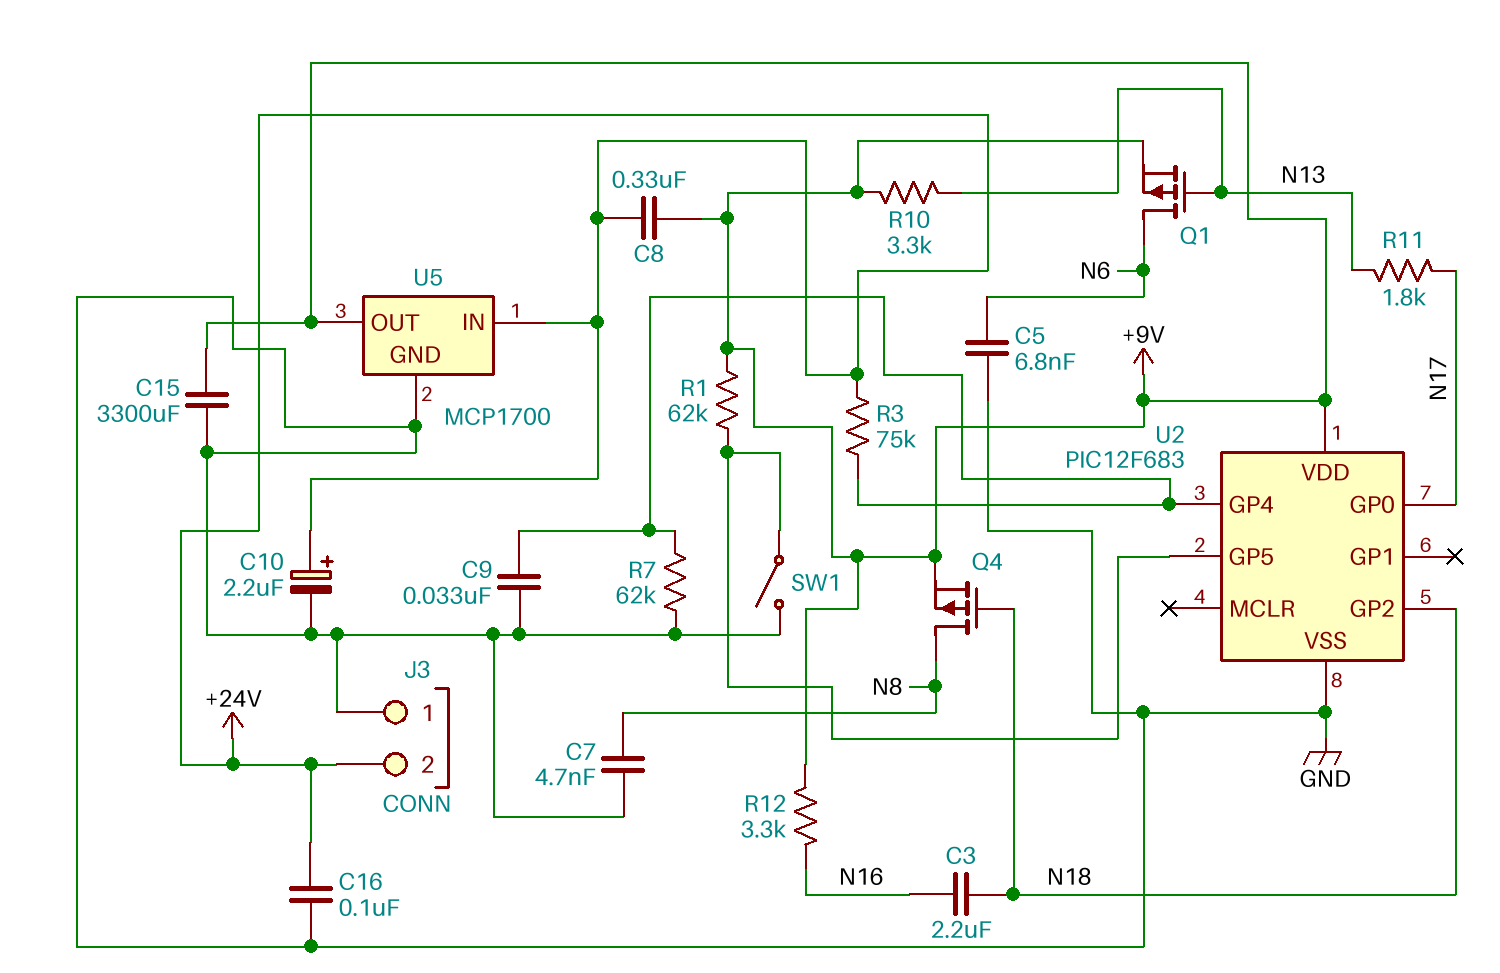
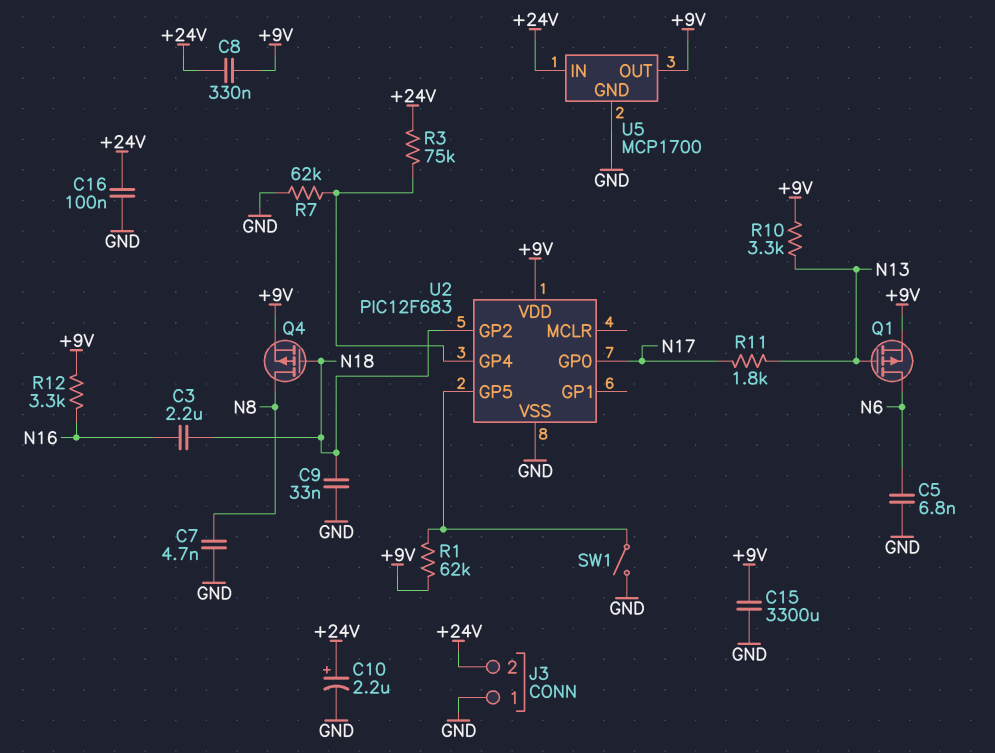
C9: 33nF (GND, U2/GP4) -> 33nF (GND, N18)

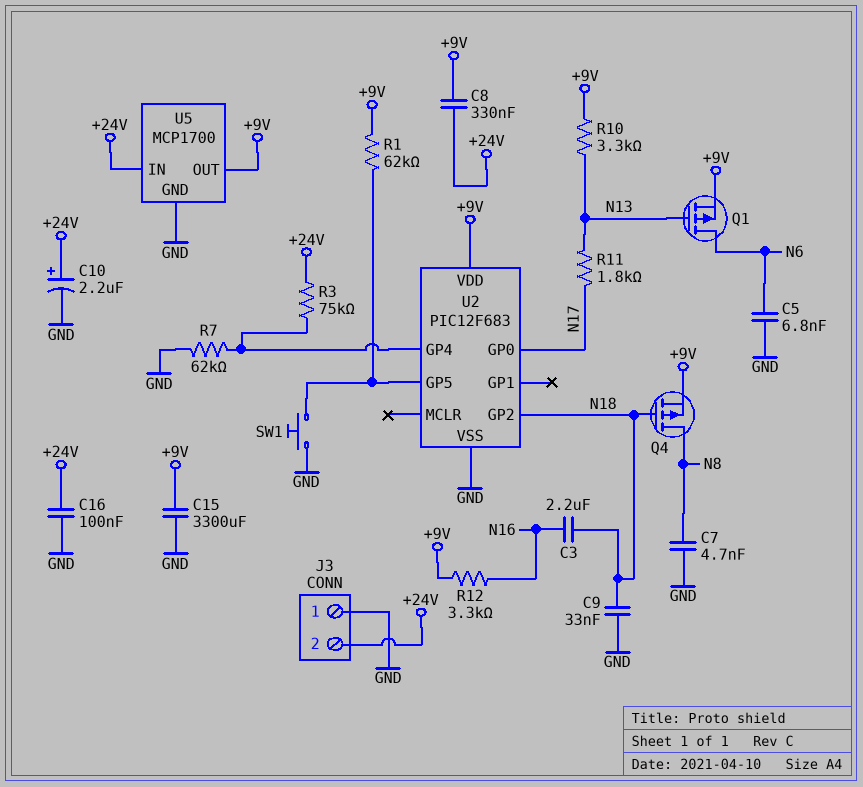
SW1: switch (GND, U2/GP5) -> button (GND, U2/GP5)

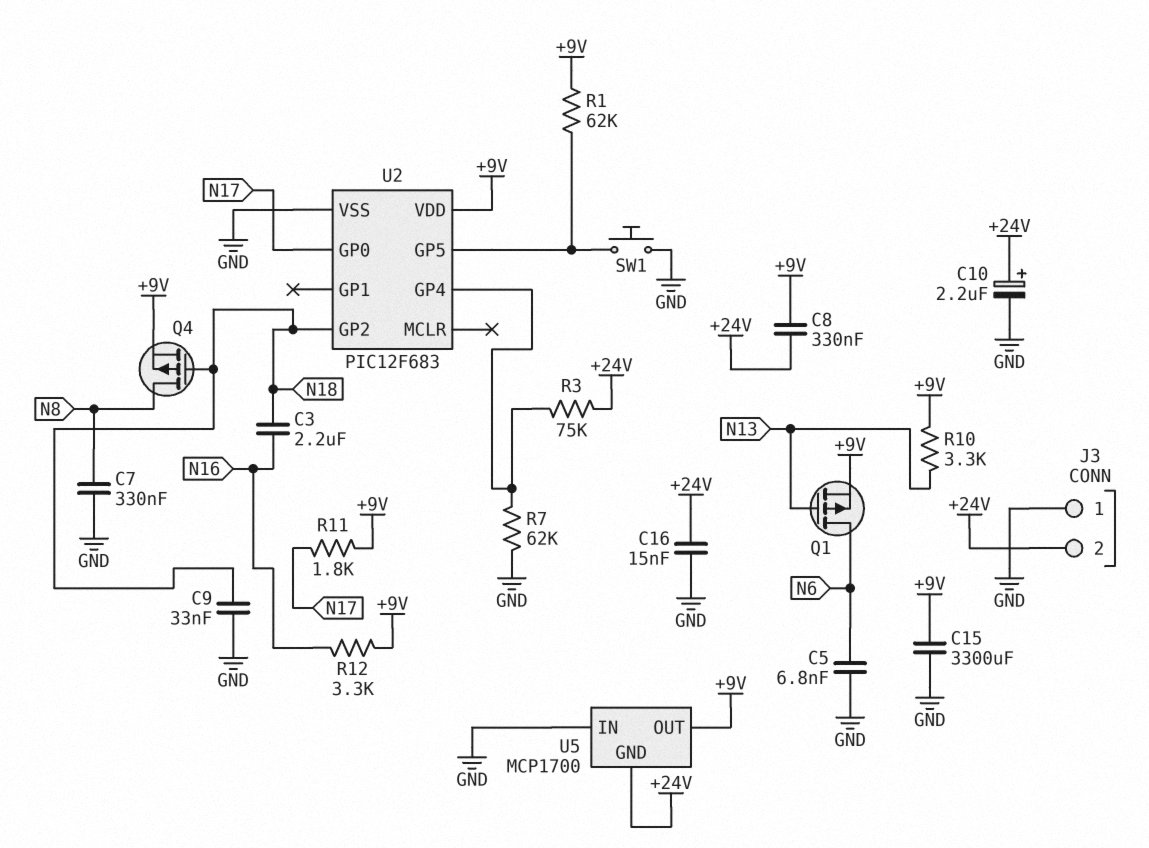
C7: 4.7nF (GND, N8) -> 330nF (GND, N8)
C16: 100nF (+24V, GND) -> 15nF (+24V, GND)
R11: 1.8k (N13, N17) -> 1.8k (+9V, N17)
U5 pin GND: GND -> +24V
U5 pin IN: +24V -> GND

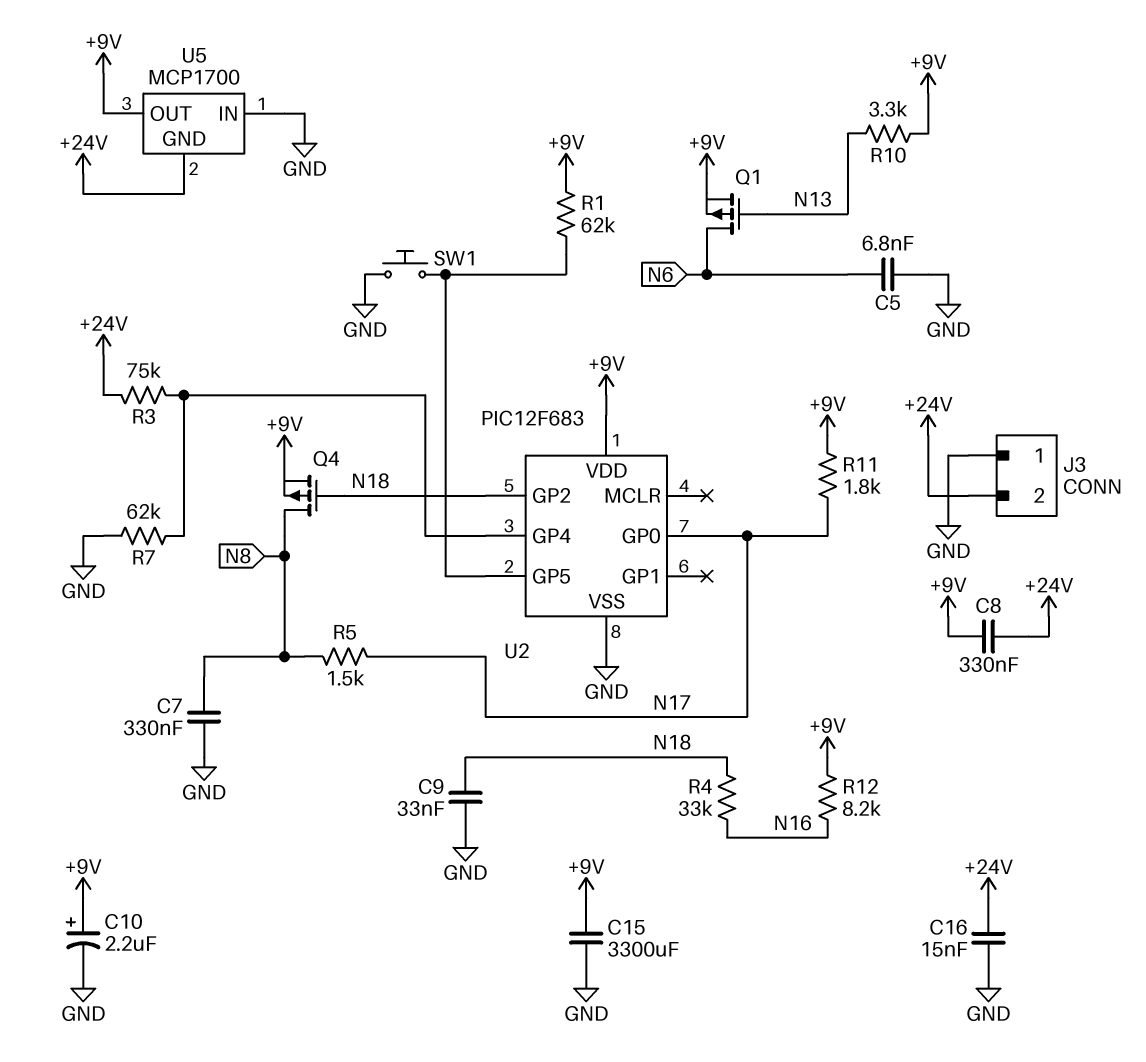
C3: 2.2uF (N16, N18) -> none
C10: 2.2uF (plus +24V, minus GND) -> 2.2uF (plus +9V, minus GND)
R4: none -> 33k (N16, N18)
R5: none -> 1.5k (N8, N17)
R12: 3.3k (+9V, N16) -> 8.2k (+9V, N16)

